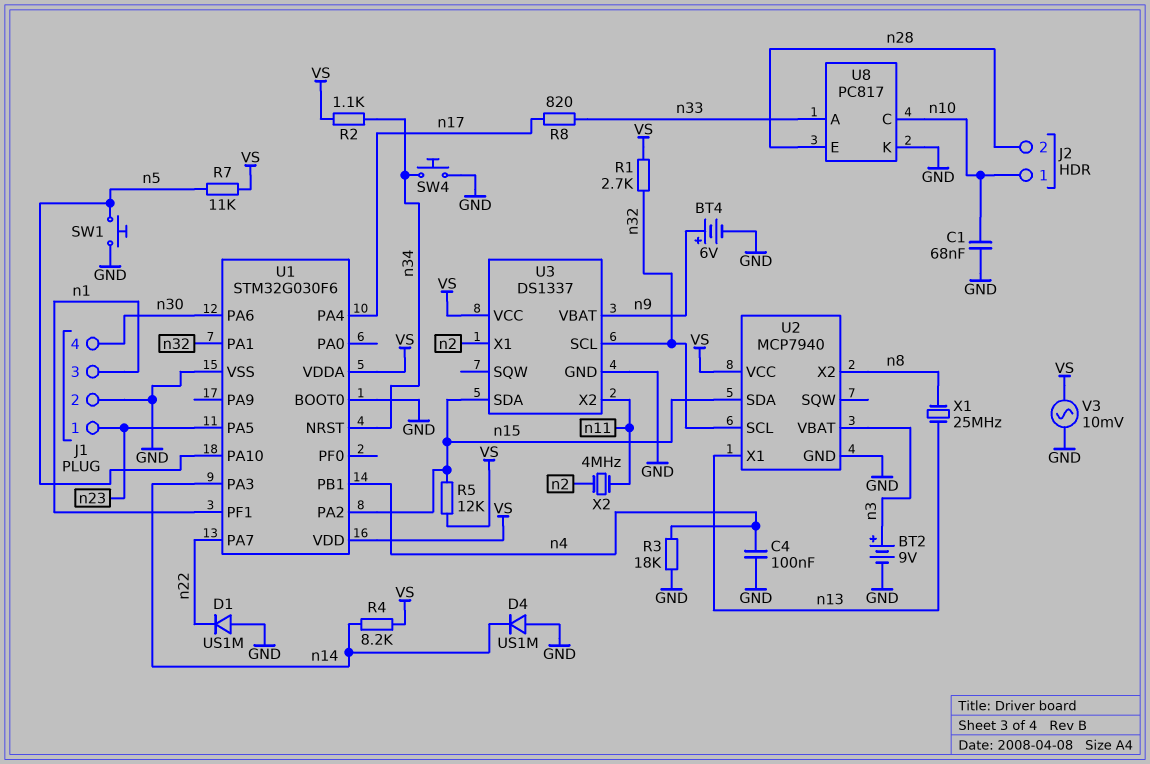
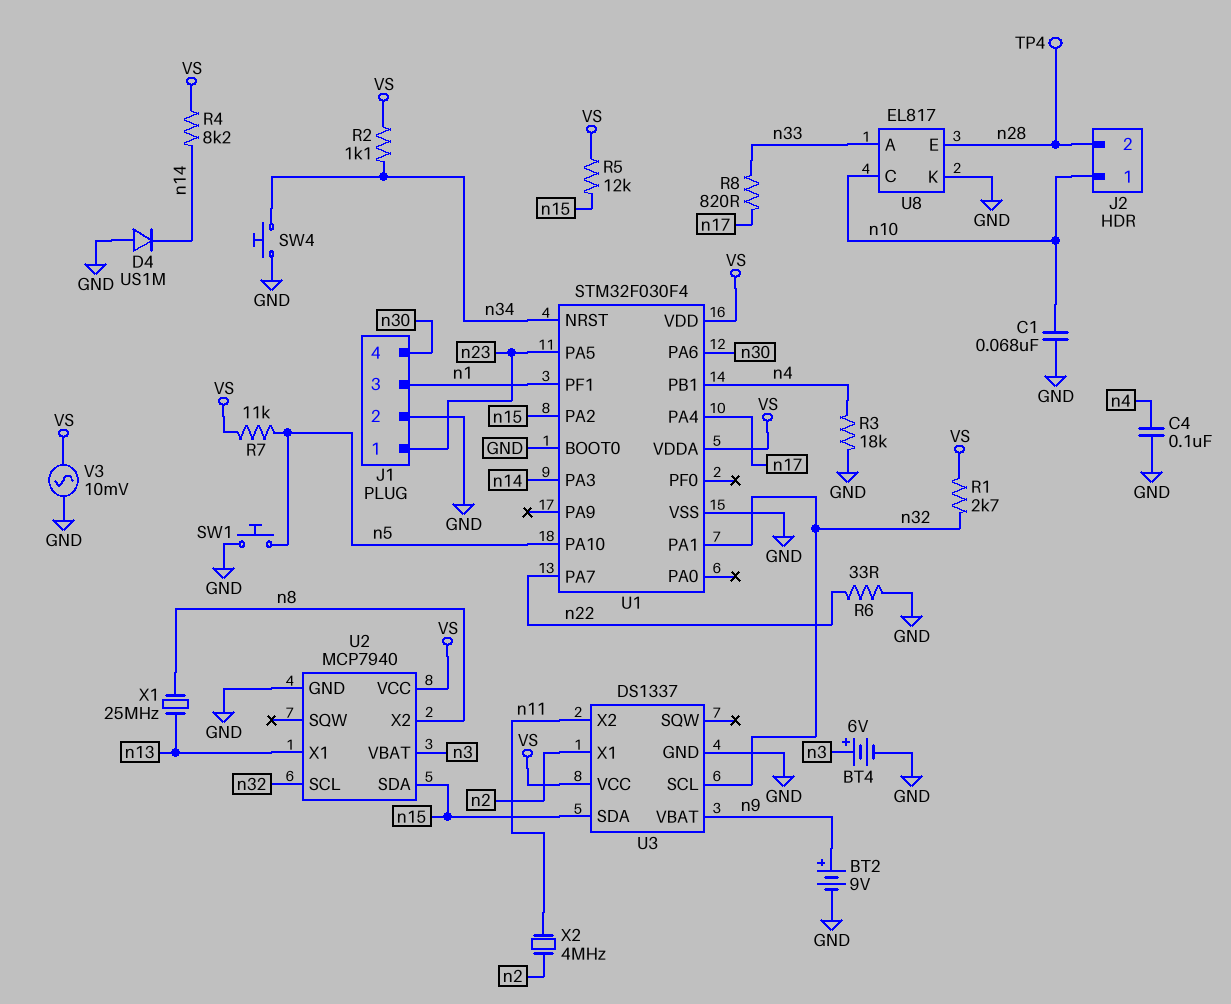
BT2: 9V (plus n3, minus GND) -> 9V (plus n9, minus GND)
BT4: 6V (plus n9, minus GND) -> 6V (plus n3, minus GND)
D1: diode US1M (A GND, K n22) -> none
R6: none -> 33 (GND, n22)
TP4: none -> test point (n28)
U1: STM32G030F6 -> STM32F030F4
U8: PC817 -> EL817

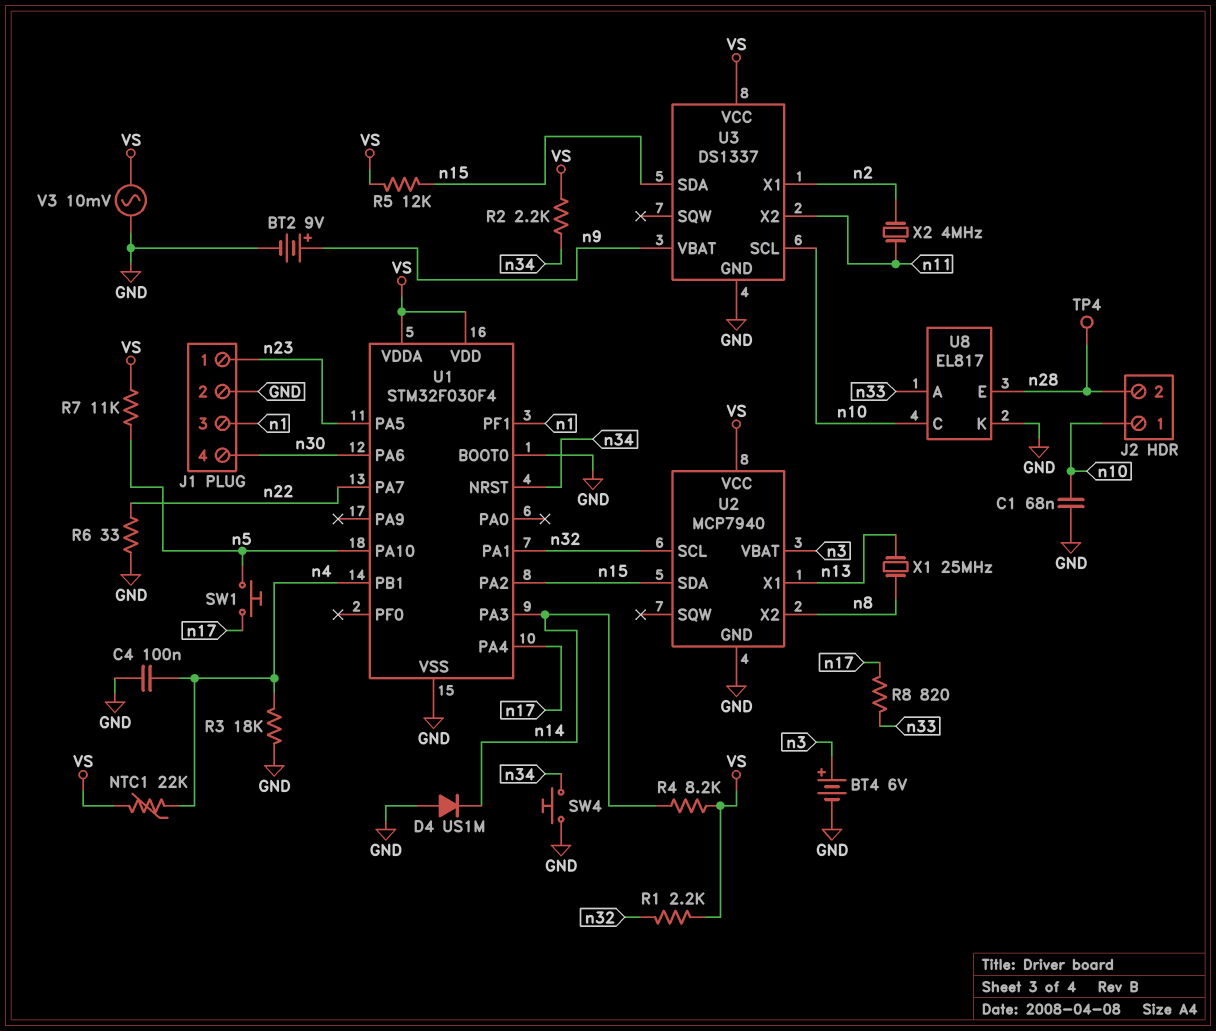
NTC1: none -> 22k (VS, n4)
R1: 2.7k (VS, n32) -> 2.2k (VS, n32)
R2: 1.1k (VS, n34) -> 2.2k (VS, n34)
SW1: button (GND, n5) -> button (n5, n17)
U3 pin SCL: n32 -> n10

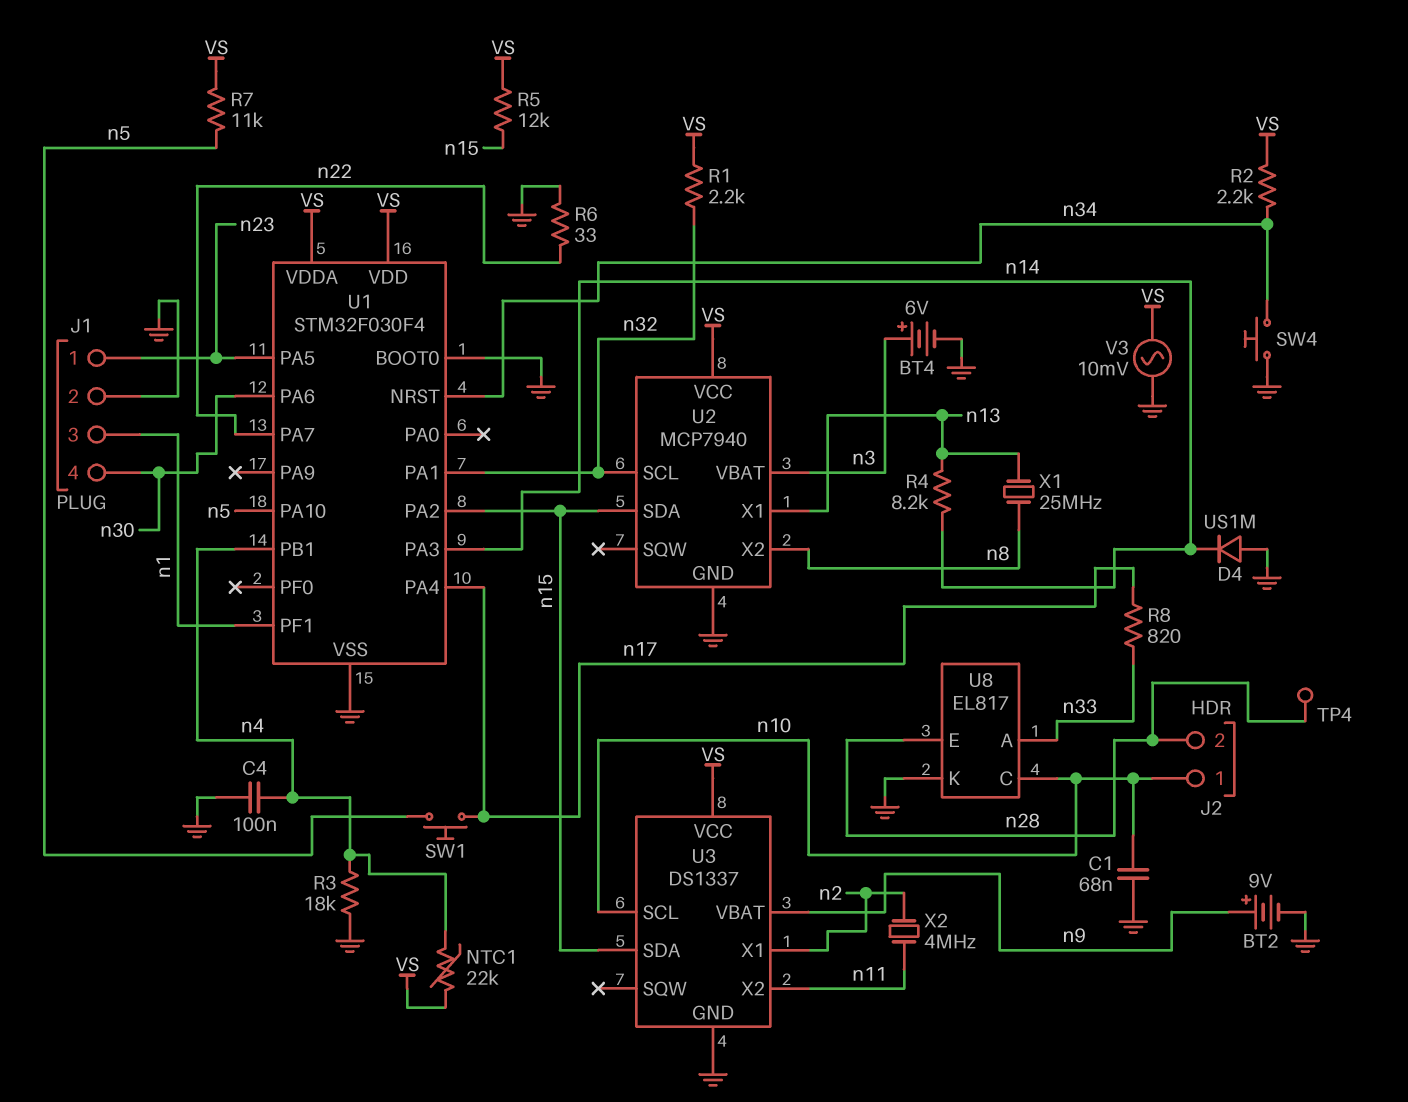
R4: 8.2k (VS, n14) -> 8.2k (n13, n14)

